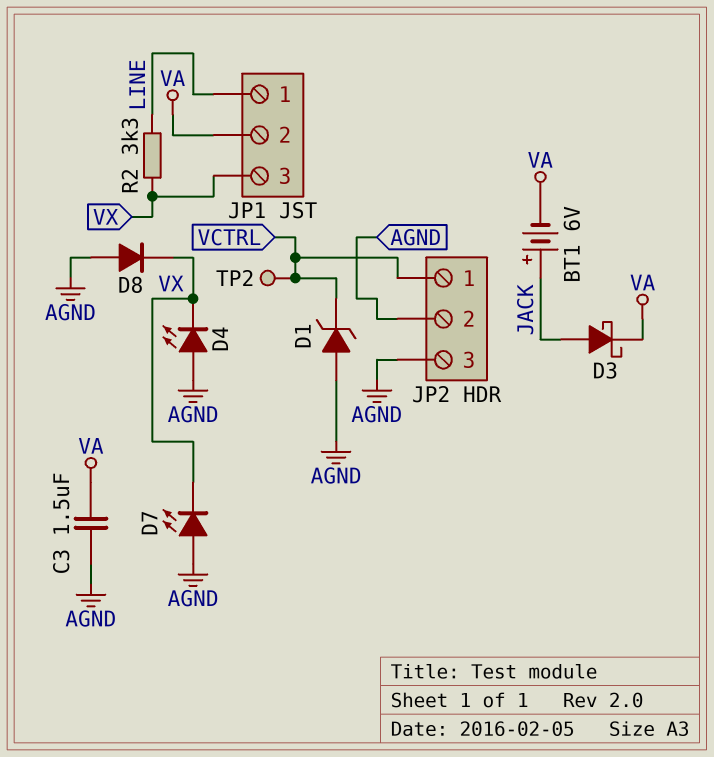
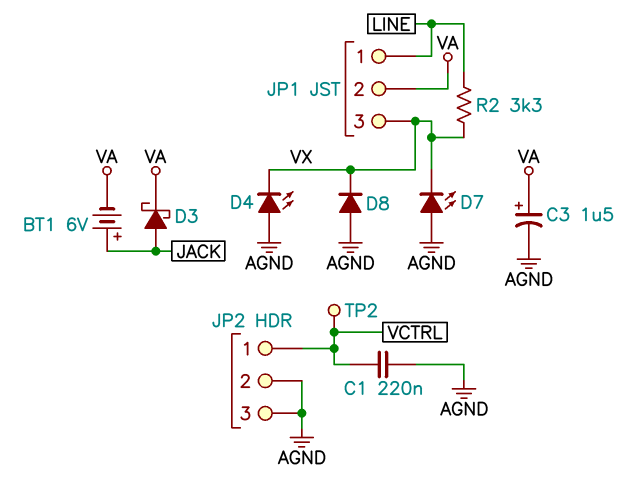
C1: none -> 220nF (AGND, VCTRL)
C3: 1.5uF (AGND, VA) -> 1.5uF (plus VA, minus AGND)
D1: zener (A AGND, K VCTRL) -> none

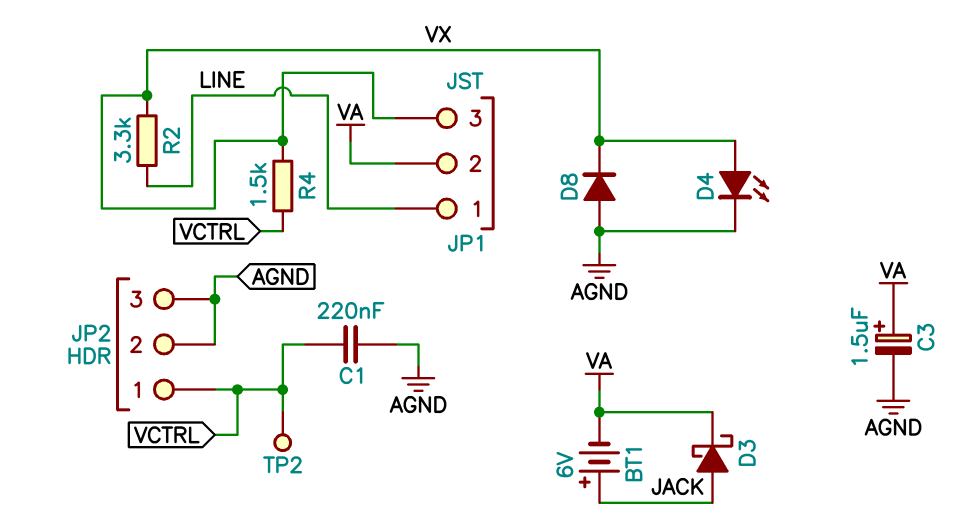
D4: LED (A AGND, K VX) -> LED (A VX, K AGND)
D7: LED (A AGND, K VX) -> none
R4: none -> 1.5k (VCTRL, VX)

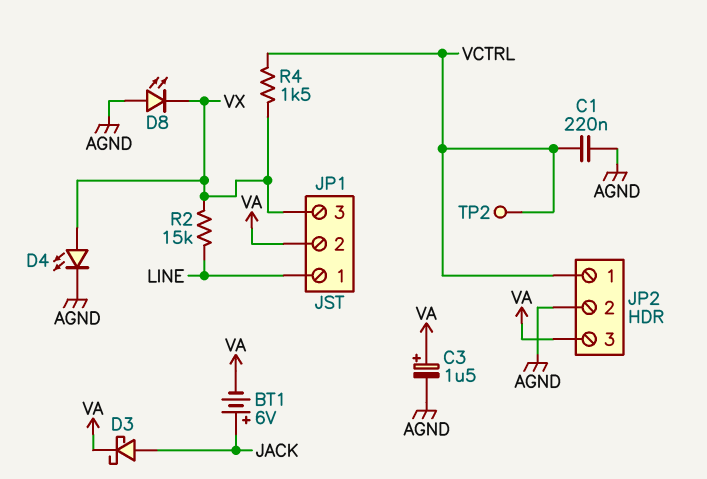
D8: diode (A AGND, K VX) -> LED (A AGND, K VX)
JP2 pin 3: AGND -> VA
R2: 3.3k (LINE, VX) -> 15k (LINE, VX)

